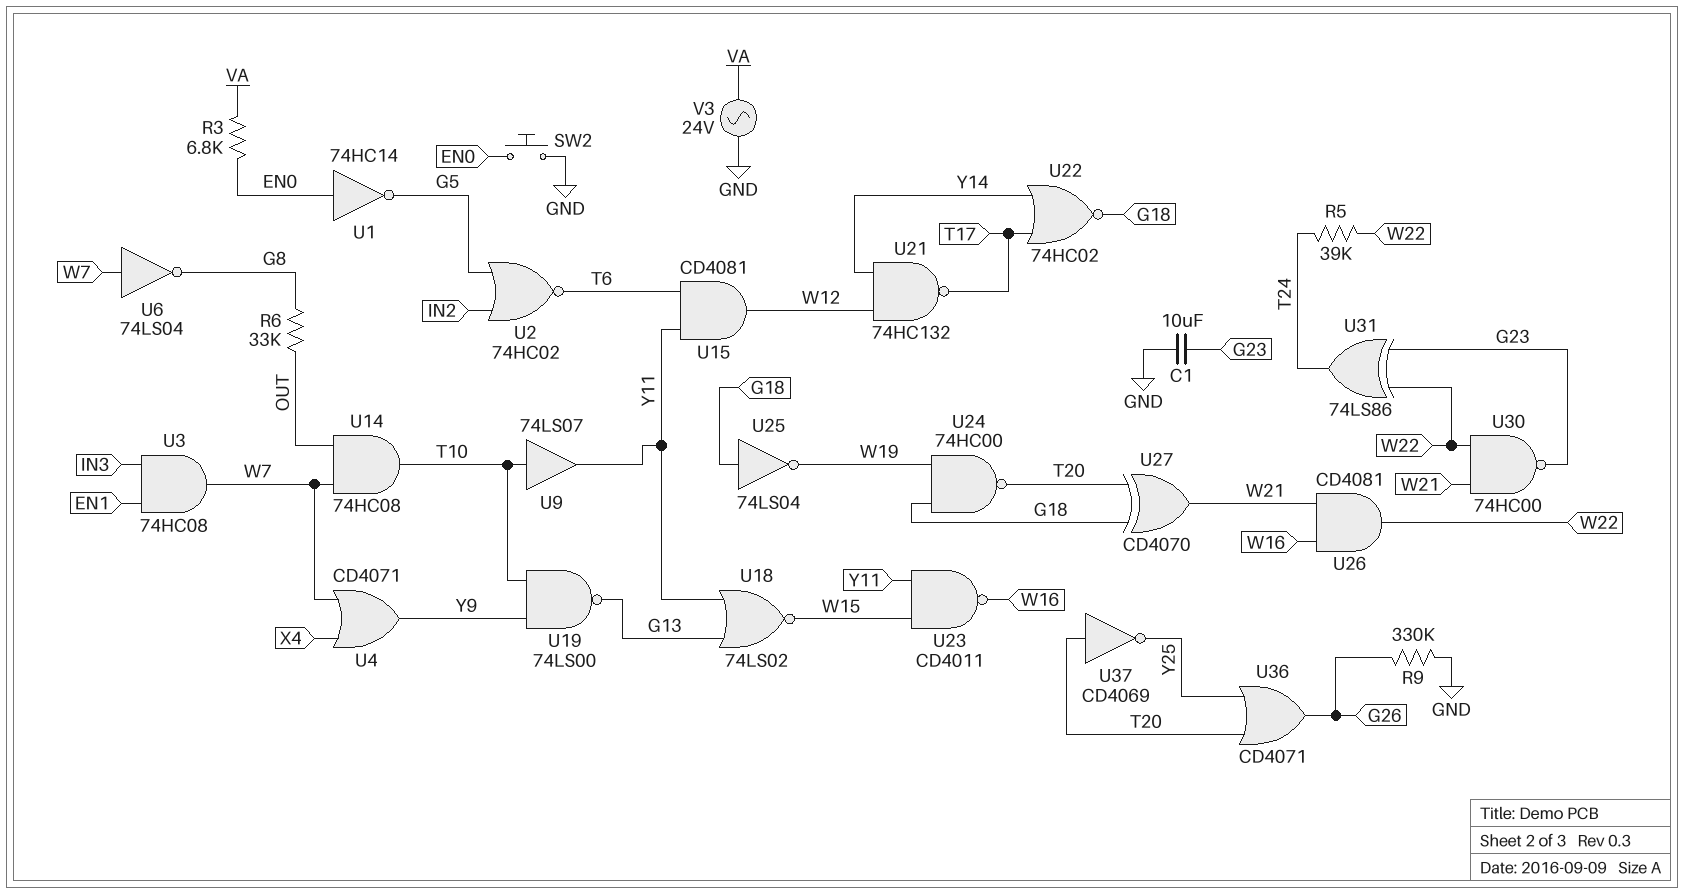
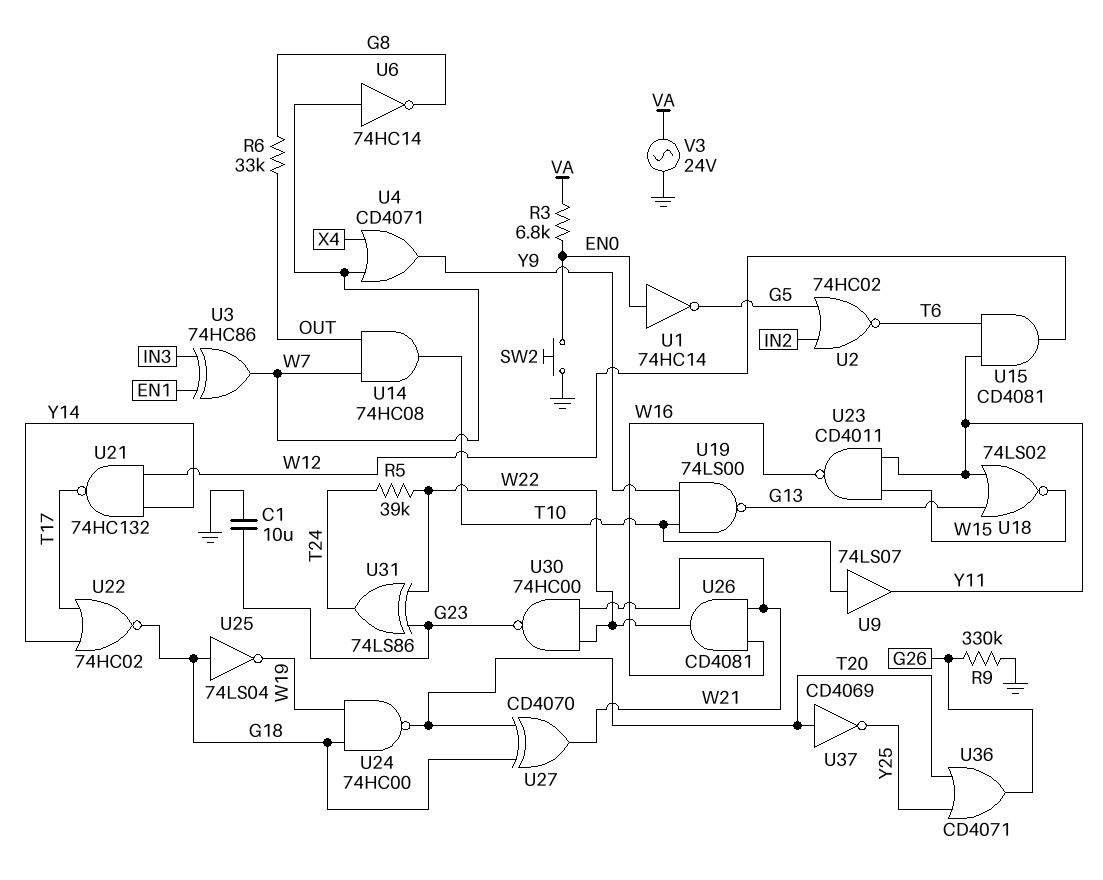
U3: AND 74HC08 (in EN1, in IN3, out W7) -> XOR 74HC86 (in EN1, in IN3, out W7)
U6: NOT 74LS04 (in W7, out G8) -> NOT 74HC14 (in W7, out G8)

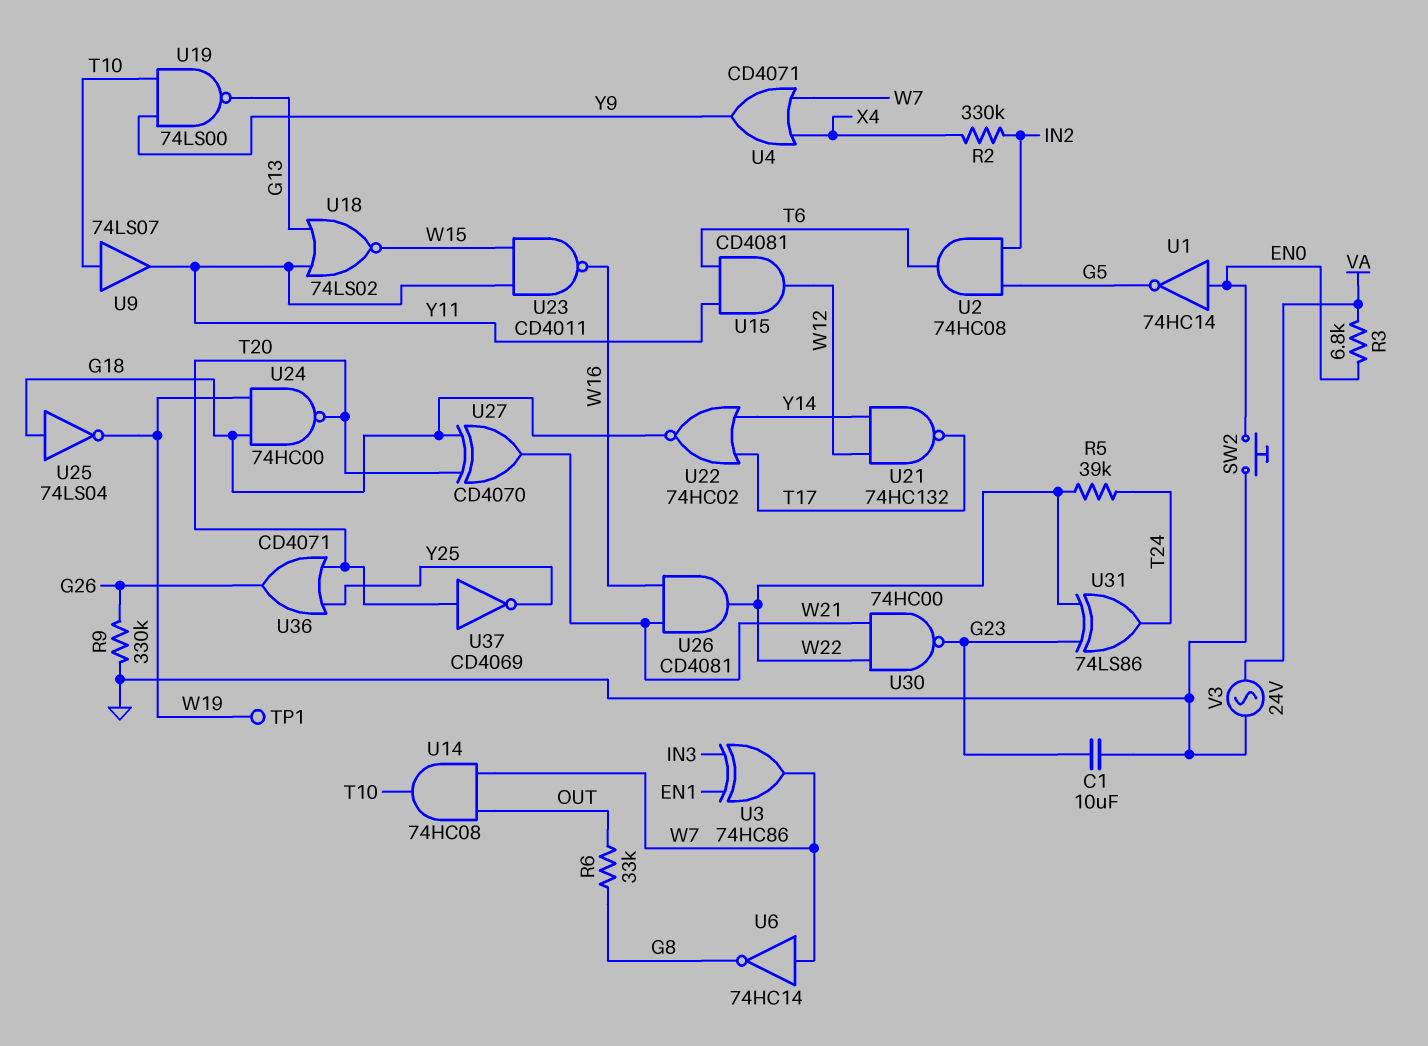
R2: none -> 330k (IN2, X4)
TP1: none -> test point (W19)
U2: NOR 74HC02 (in G5, in IN2, out T6) -> AND 74HC08 (in G5, in IN2, out T6)

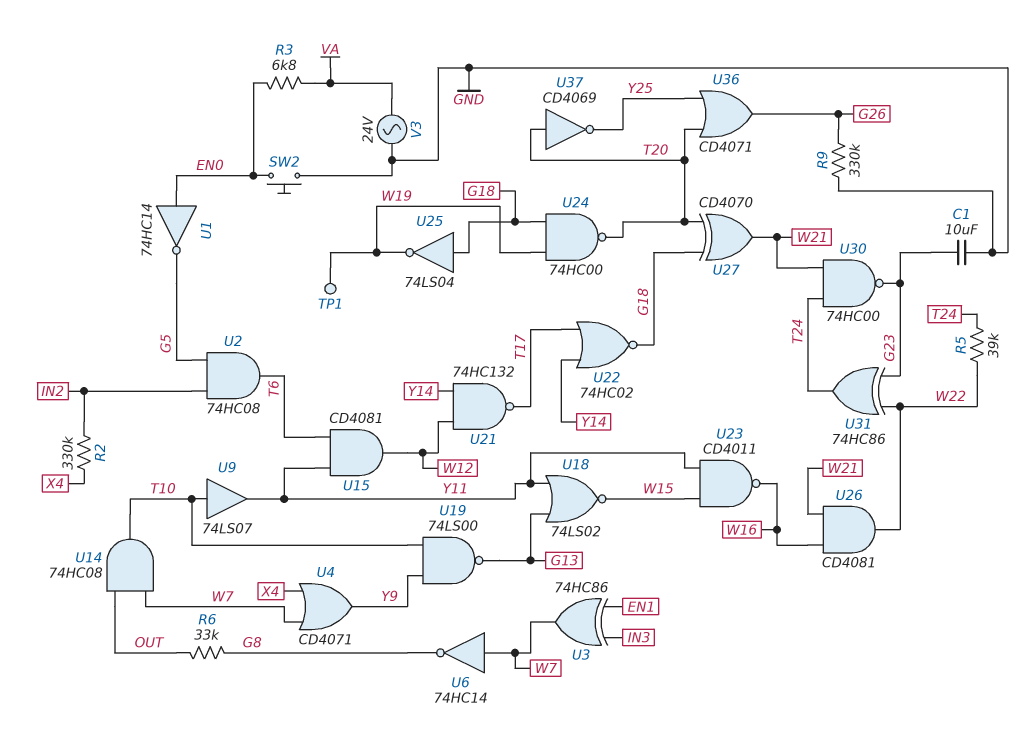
U30: NAND 74HC00 (in W21, in W22, out G23) -> NAND 74HC00 (in T24, in W21, out G23)
U31: XOR 74LS86 (in G23, in W22, out T24) -> XOR 74HC86 (in G23, in W22, out T24)

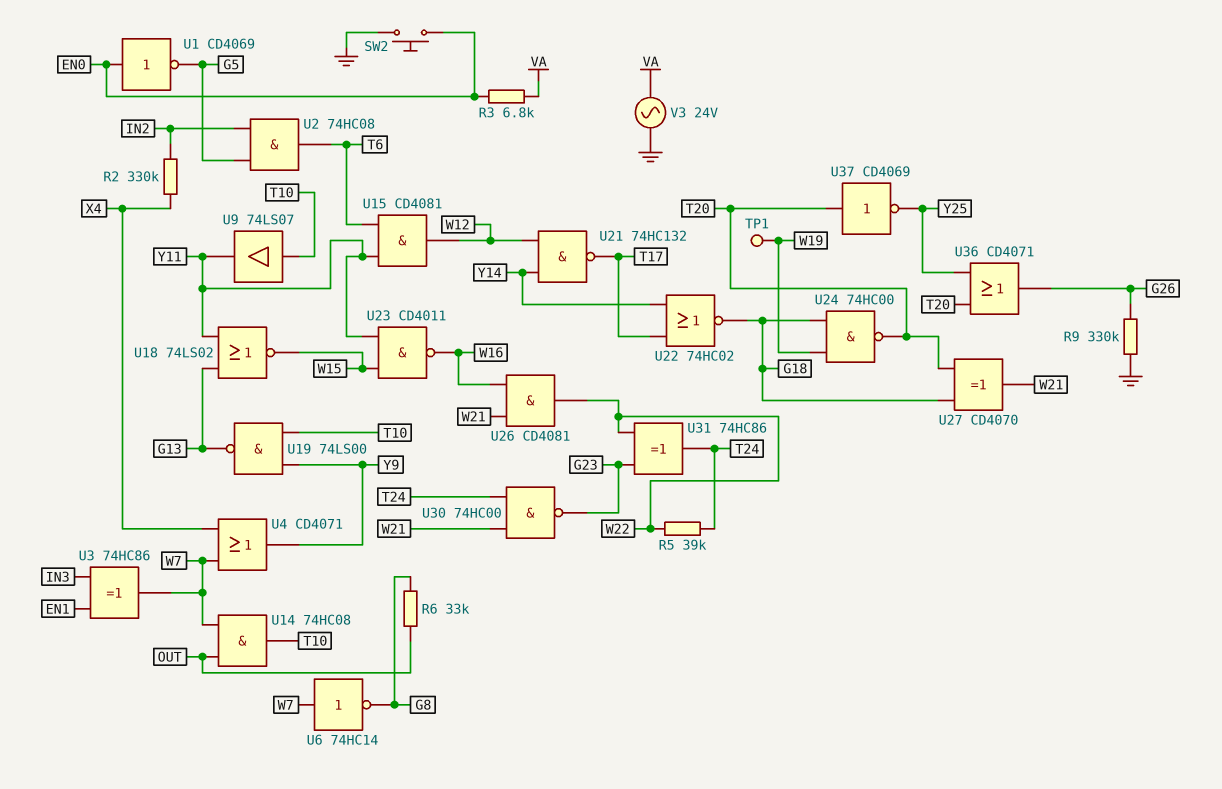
C1: 10uF (G23, GND) -> none
U1: NOT 74HC14 (in EN0, out G5) -> NOT CD4069 (in EN0, out G5)
U25: NOT 74LS04 (in G18, out W19) -> none

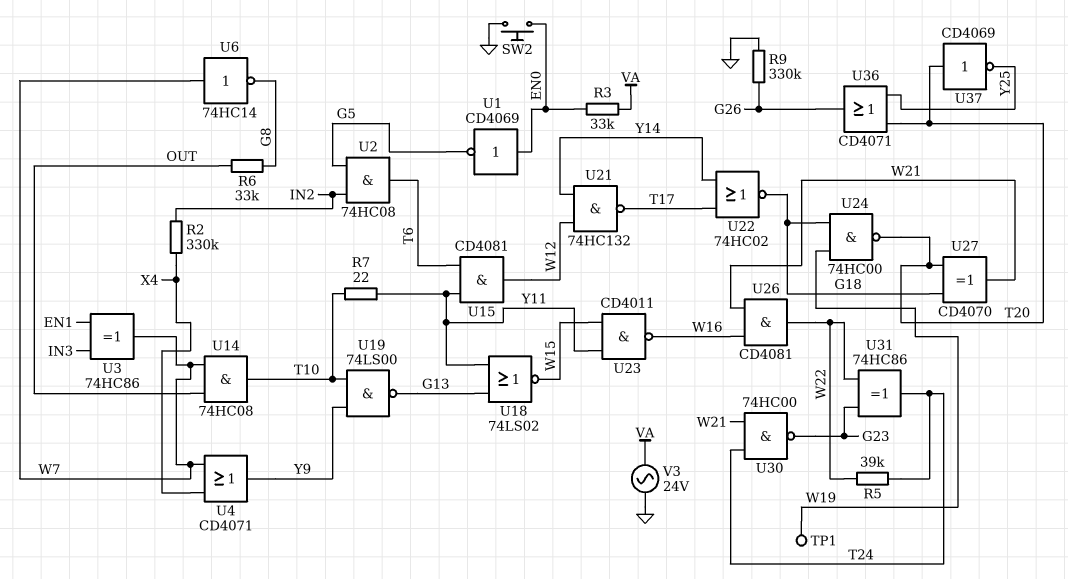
R3: 6.8k (EN0, VA) -> 33k (EN0, VA)
R7: none -> 22 (T10, Y11)
U9: buffer 74LS07 (in T10, out Y11) -> none

